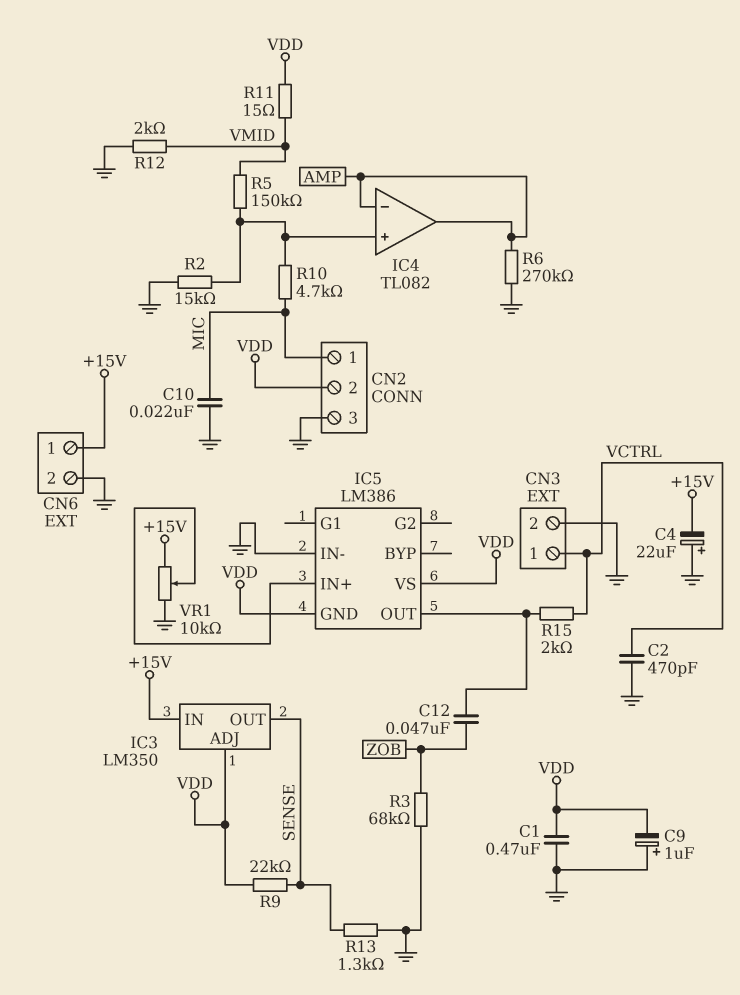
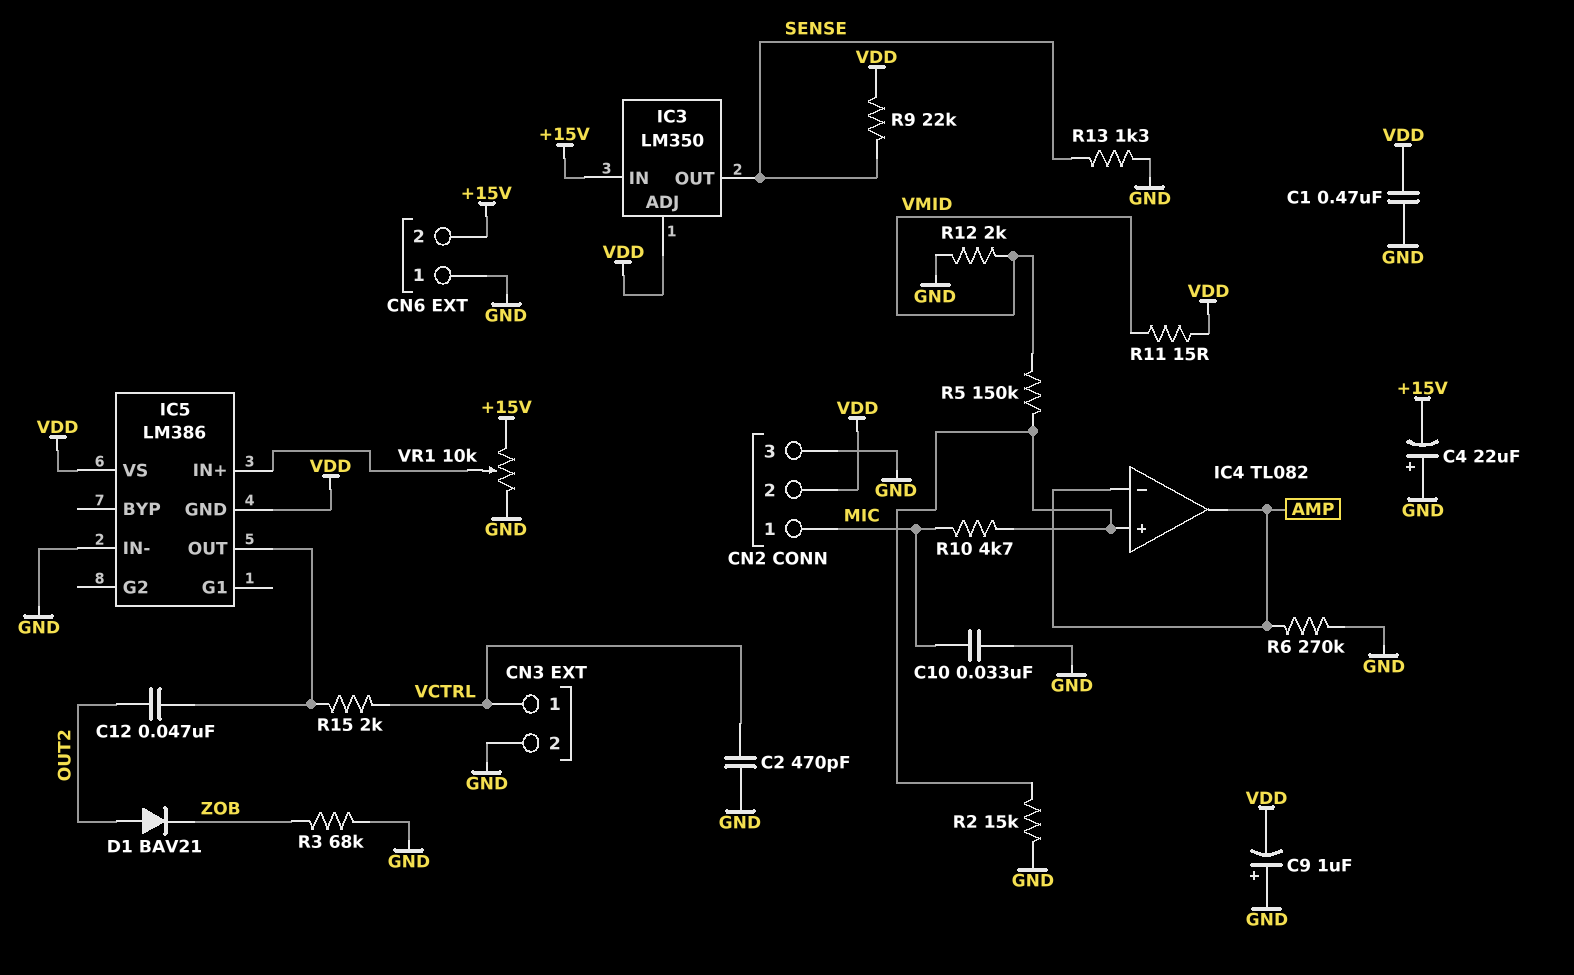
C10: 22nF (GND, MIC) -> 33nF (GND, MIC)
C12: 47nF (IC5/OUT, ZOB) -> 47nF (IC5/OUT, OUT2)
CN6 pin 1: +15V -> GND
CN6 pin 2: GND -> +15V
D1: none -> diode BAV21 (A OUT2, K ZOB)

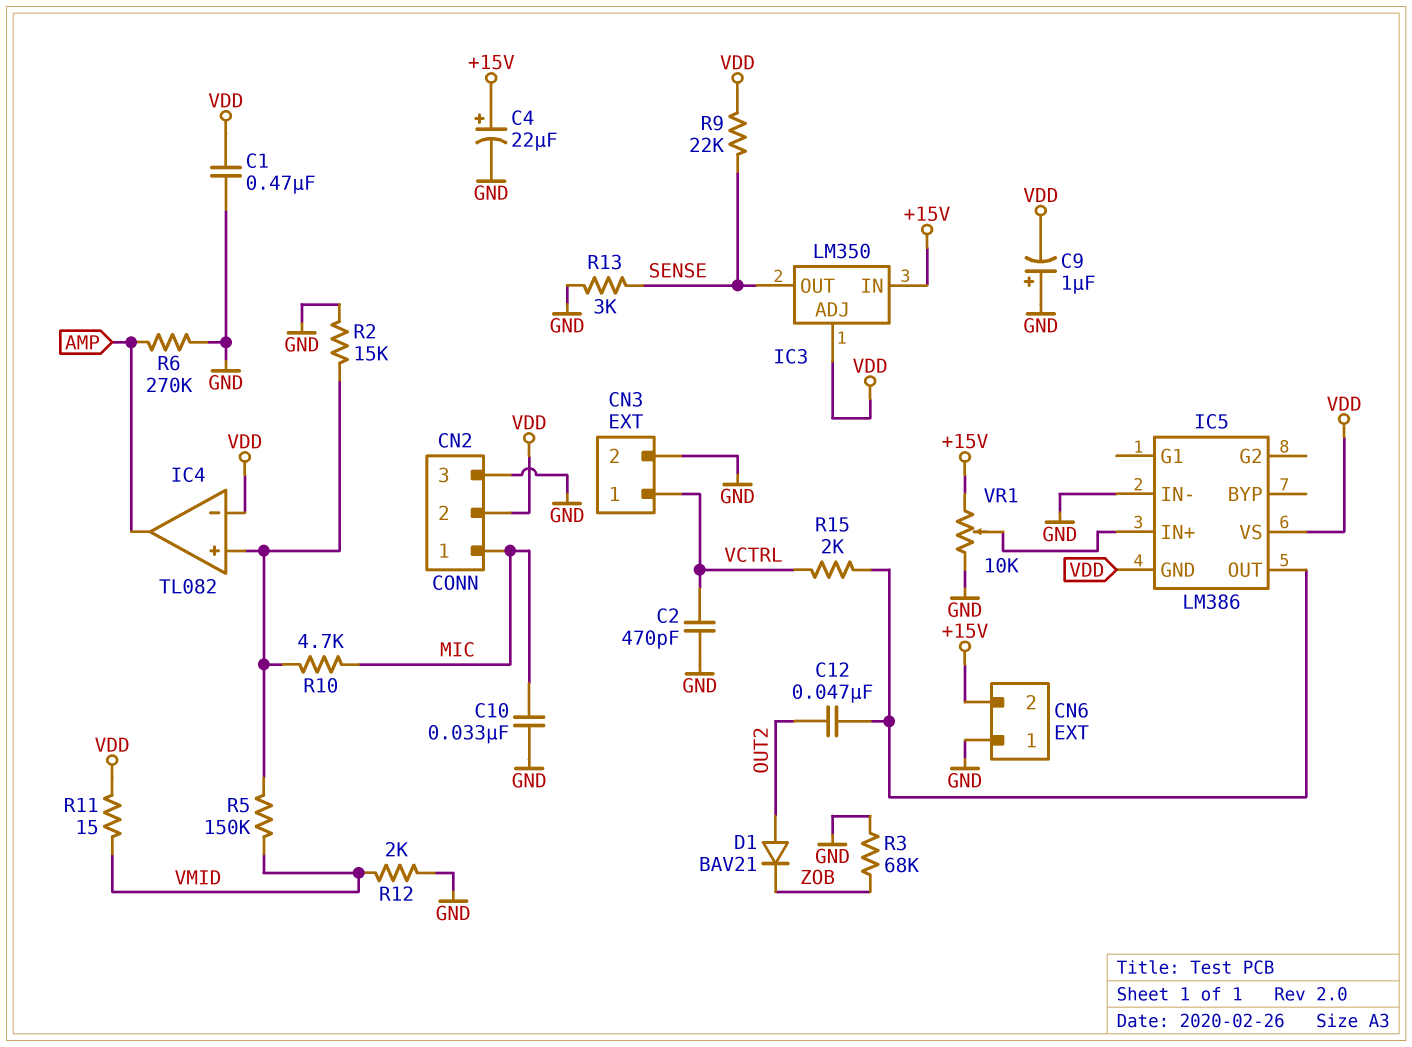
C4: 22uF (plus GND, minus +15V) -> 22uF (plus +15V, minus GND)
IC4 pin in-: AMP -> VDD
R13: 1.3k (GND, SENSE) -> 3k (GND, SENSE)

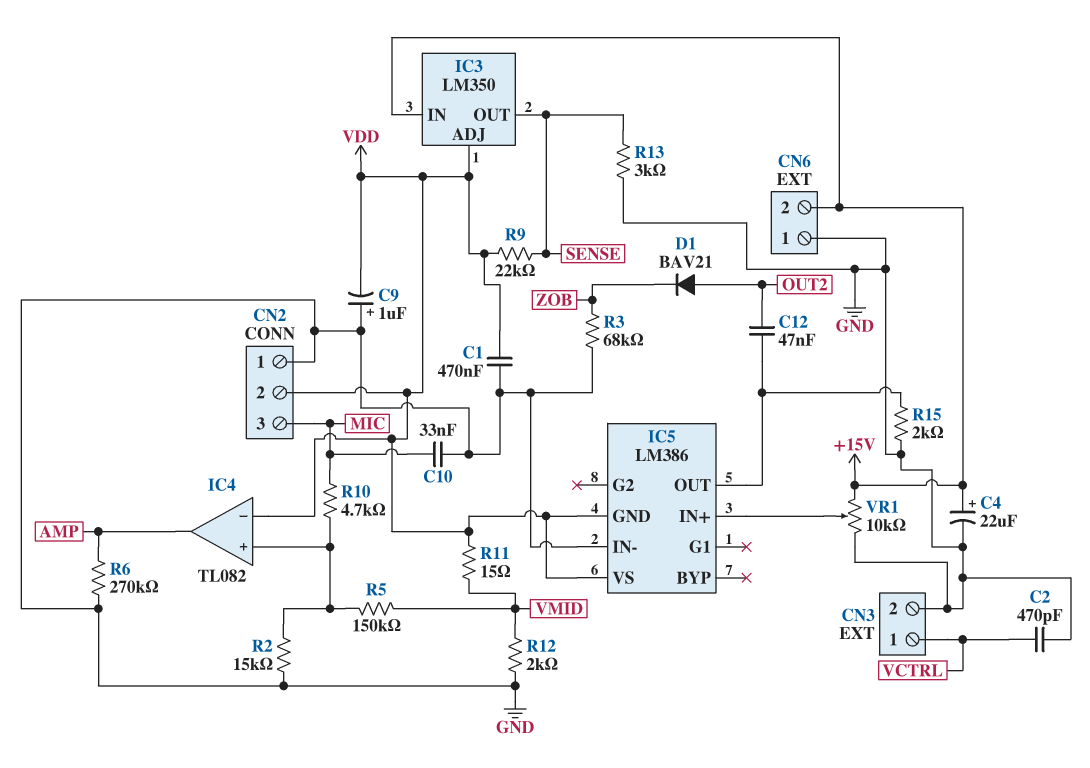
CN2 pin 1: MIC -> GND
CN2 pin 3: GND -> MIC
R15: 2k (IC5/OUT, VCTRL) -> 2k (GND, IC5/OUT)

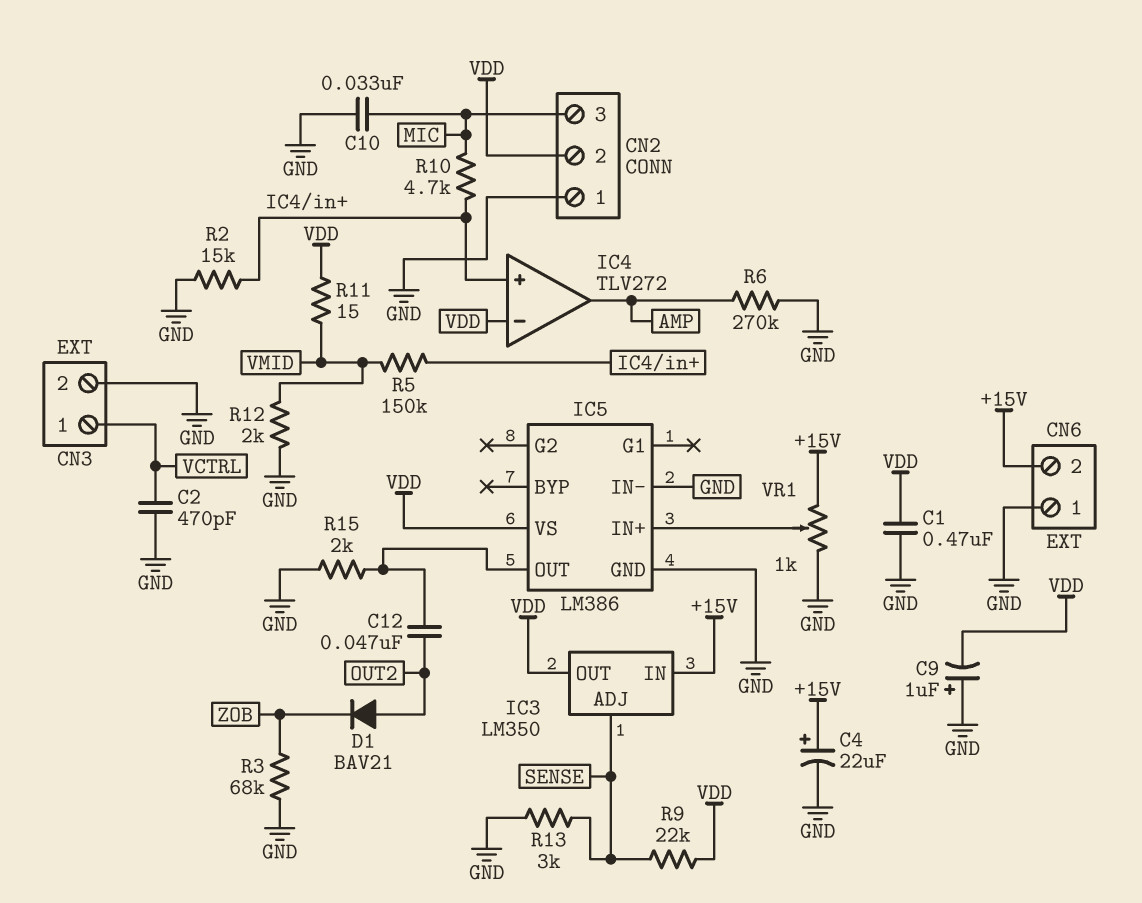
IC3 pin ADJ: VDD -> SENSE
IC3 pin OUT: SENSE -> VDD
IC4: TL082 -> TLV272
IC5 pin GND: VDD -> GND
VR1: 10k (+15V, GND, wiper IC5/IN+) -> 1k (+15V, GND, wiper IC5/IN+)

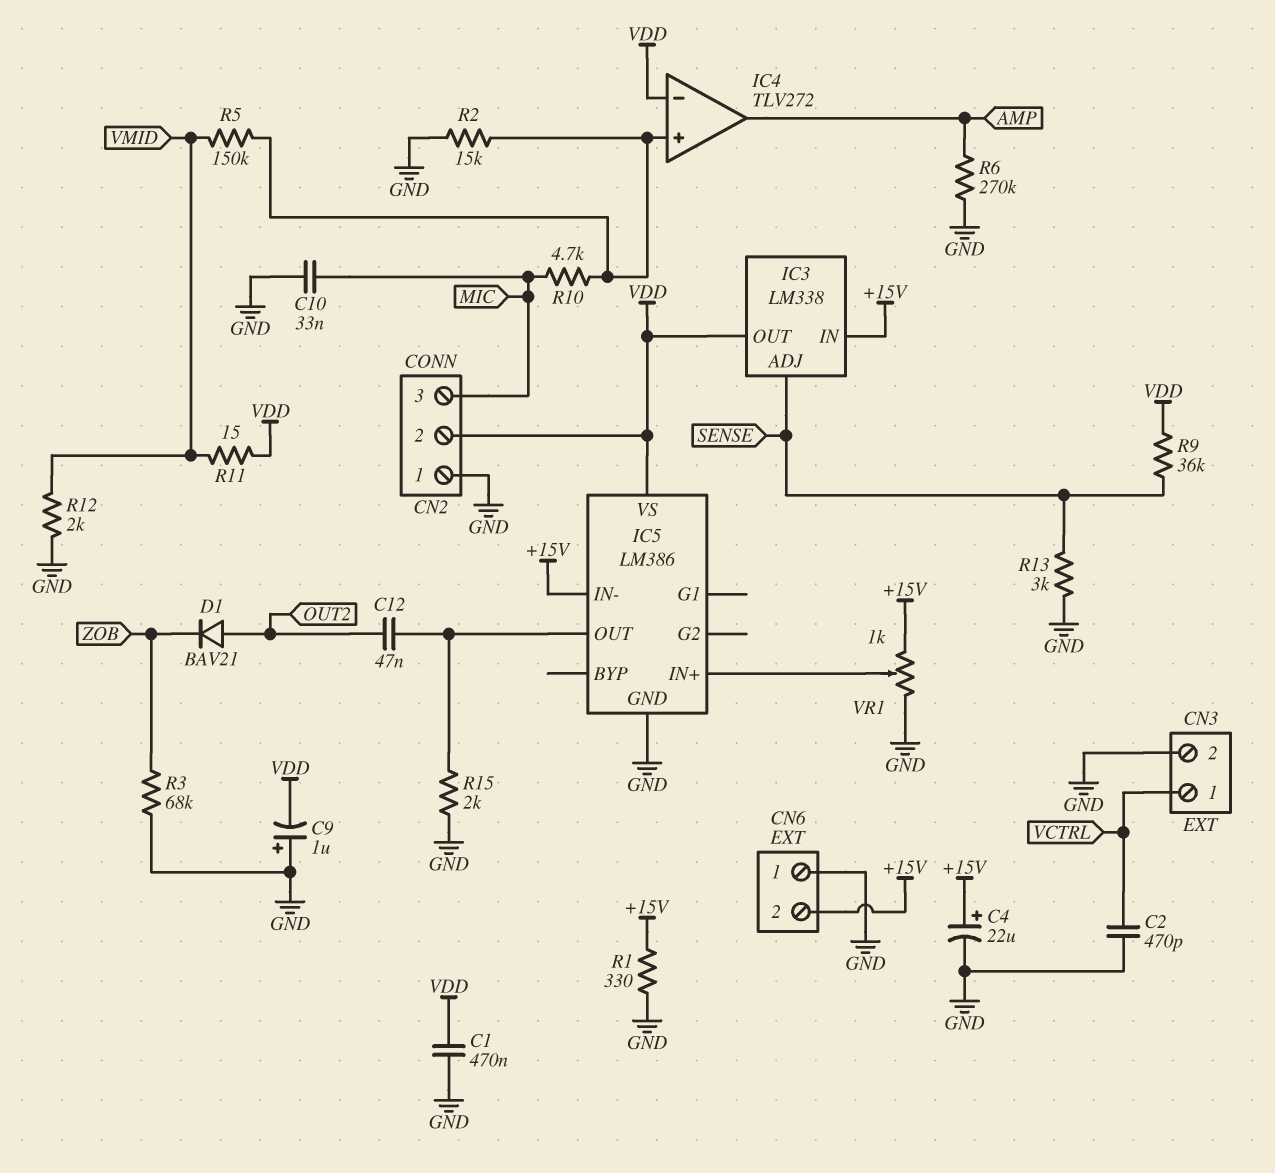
IC3: LM350 -> LM338
IC5 pin IN-: GND -> +15V
R1: none -> 330 (+15V, GND)
R9: 22k (SENSE, VDD) -> 36k (SENSE, VDD)

